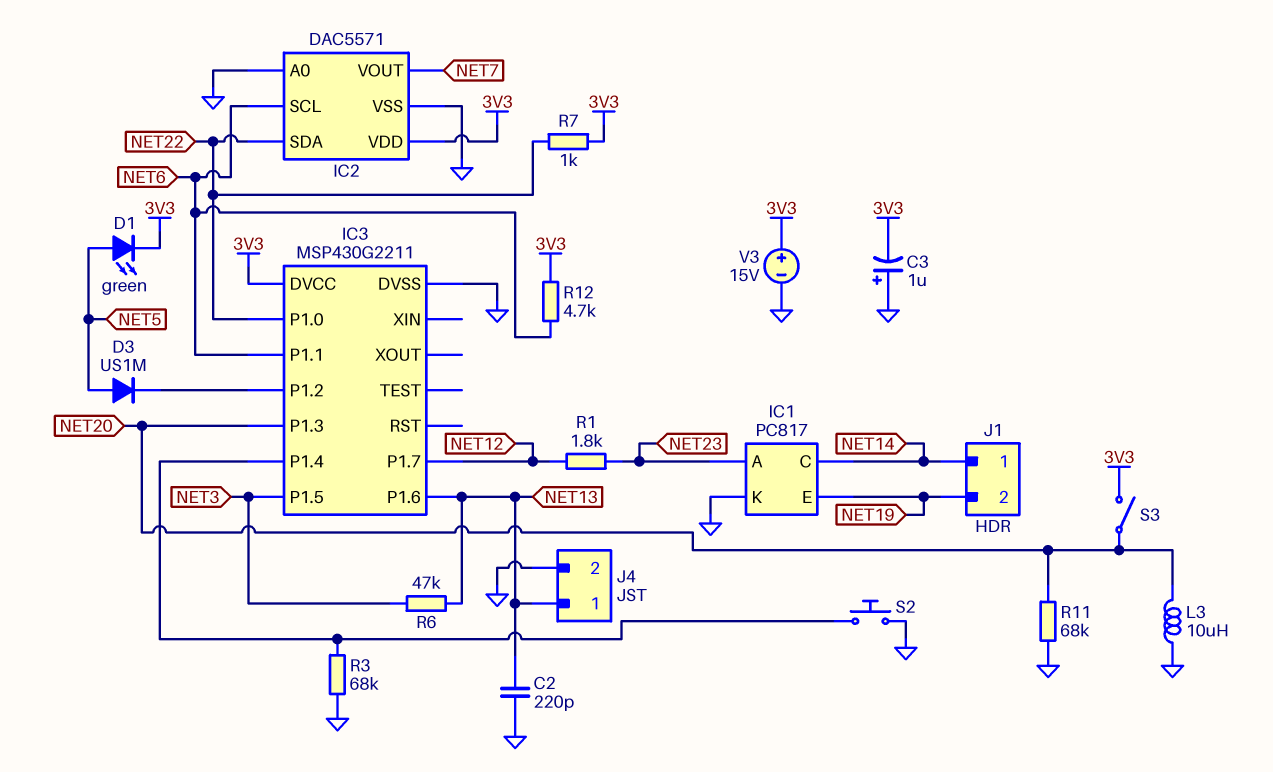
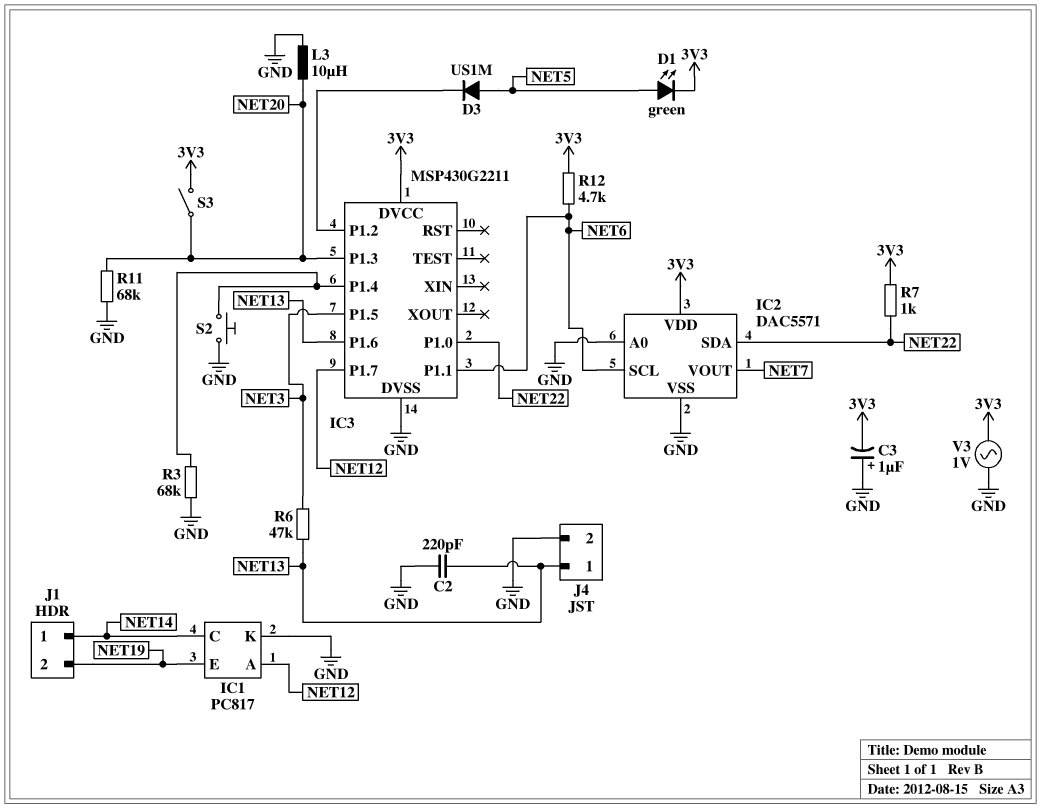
IC1 pin A: NET23 -> NET12
R1: 1.8k (NET12, NET23) -> none
V3: 15V (plus 3V3, minus GND) -> AC 1V (3V3, GND)

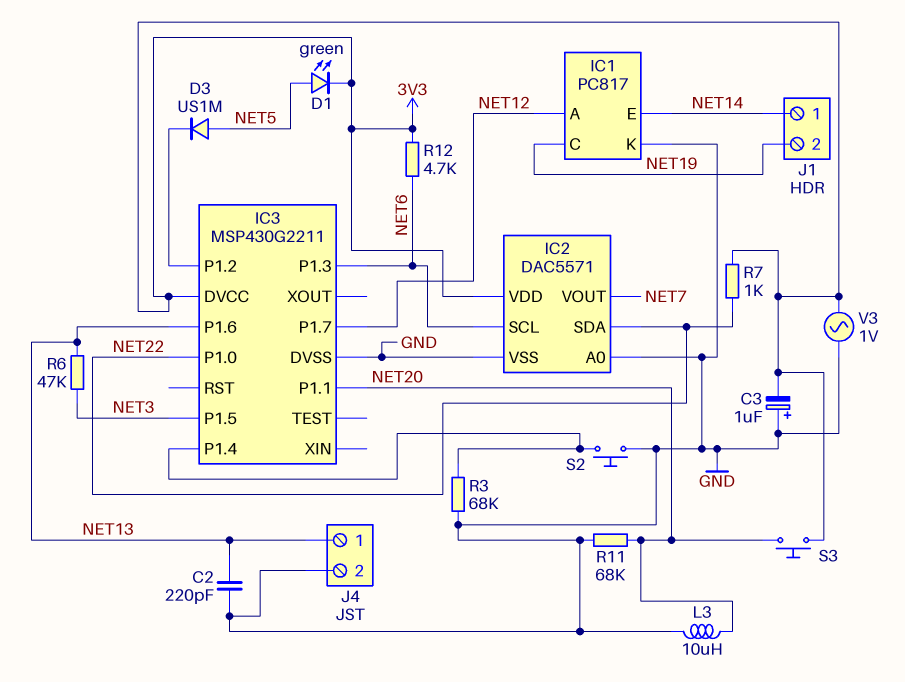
IC1 pin C: NET14 -> NET19
IC1 pin E: NET19 -> NET14
IC3 pin P1.1: NET6 -> NET20
IC3 pin P1.3: NET20 -> NET6
S3: switch (3V3, NET20) -> button (3V3, NET20)

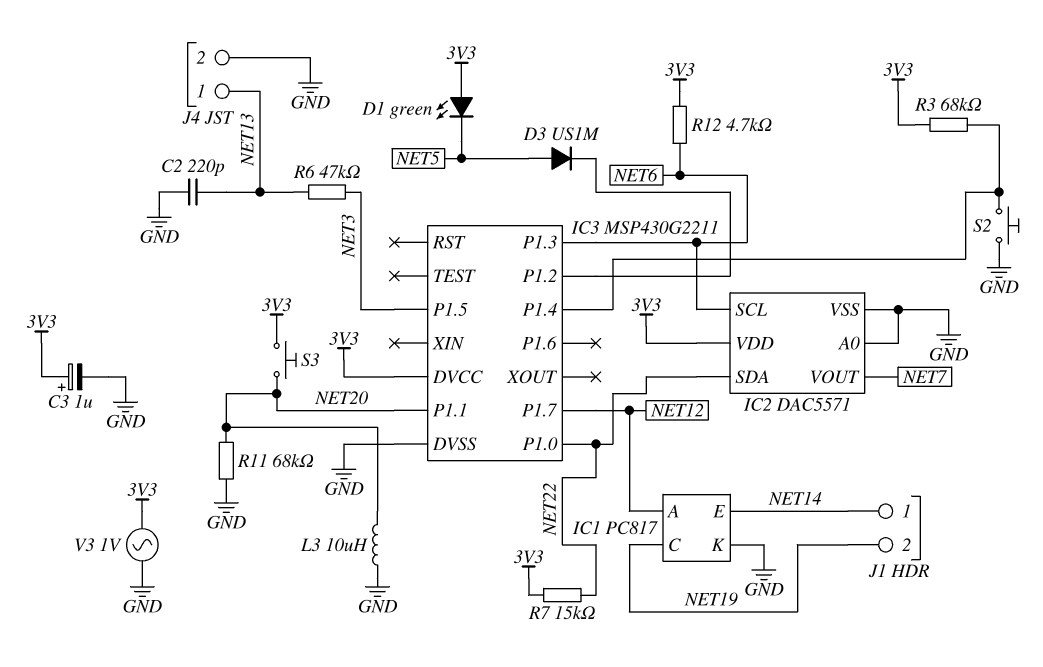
C3: 1uF (plus GND, minus 3V3) -> 1uF (plus 3V3, minus GND)
D1: LED green (A NET5, K 3V3) -> LED green (A 3V3, K NET5)
IC3 pin P1.6: NET13 -> none
R3: 68k (GND, IC3/P1.4) -> 68k (3V3, IC3/P1.4)
R7: 1k (3V3, NET22) -> 15k (3V3, NET22)

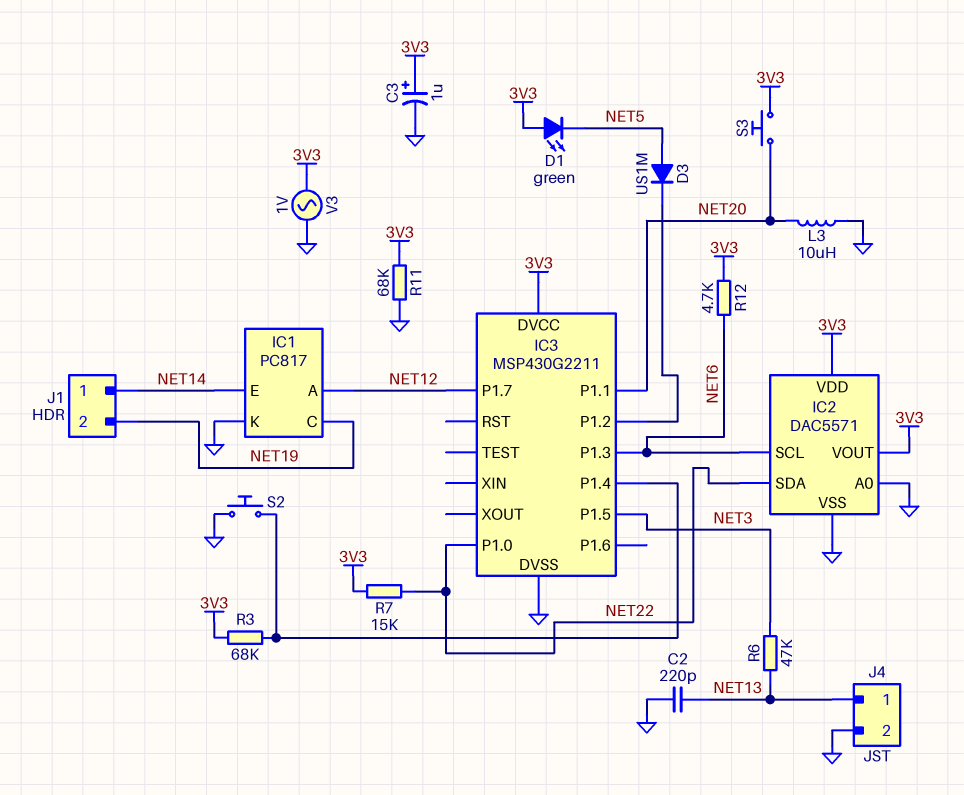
IC2 pin VOUT: NET7 -> 3V3
R11: 68k (GND, NET20) -> 68k (3V3, GND)

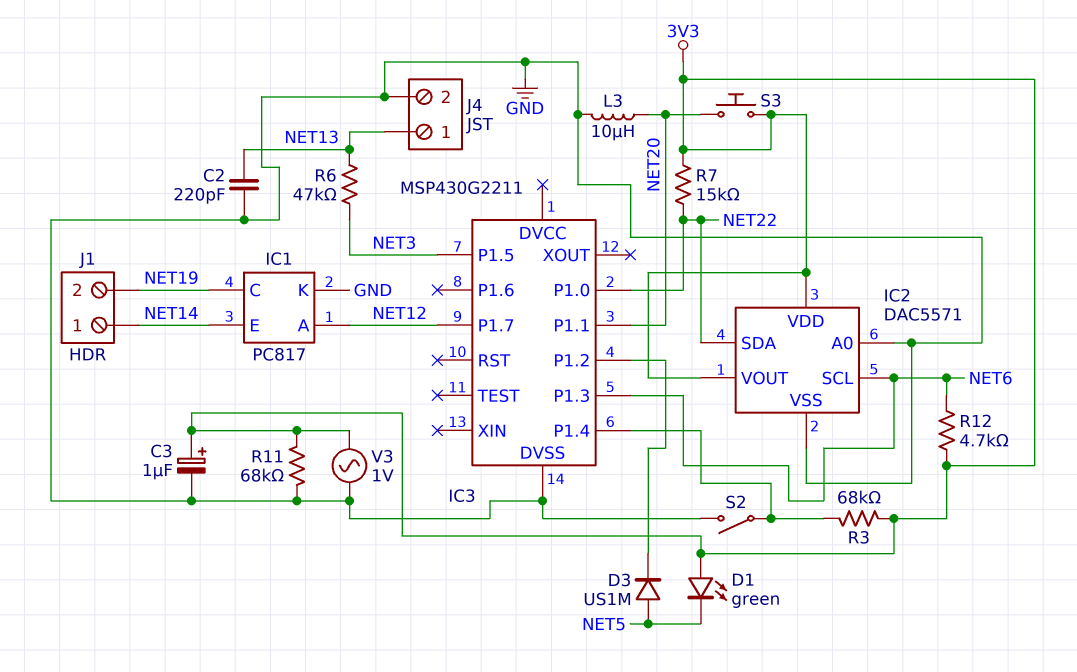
IC3 pin DVCC: 3V3 -> none
S2: button (GND, IC3/P1.4) -> switch (GND, IC3/P1.4)

